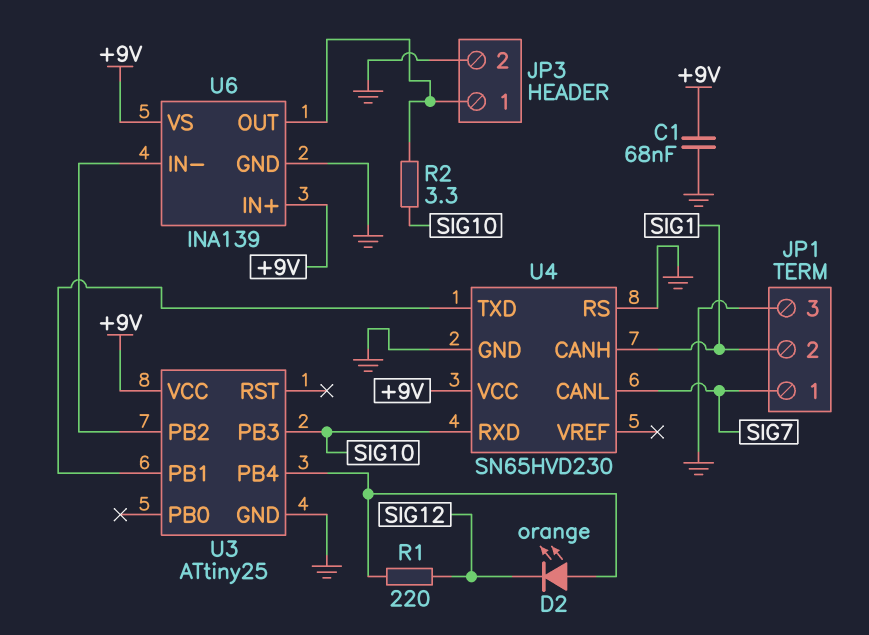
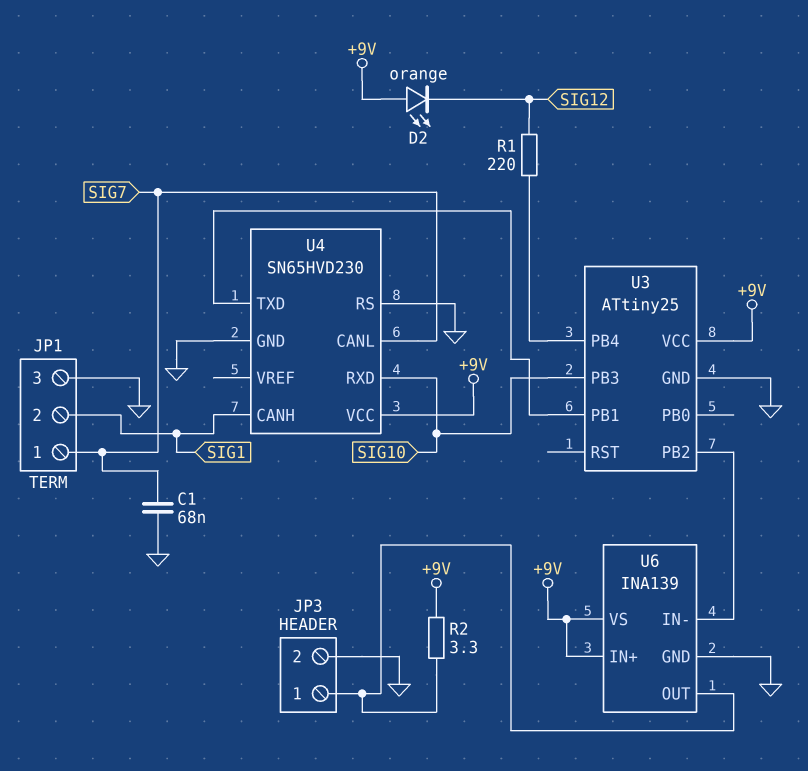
C1: 68nF (+9V, GND) -> 68nF (GND, SIG7)
D2: LED orange (A U3/PB4, K SIG12) -> LED orange (A +9V, K SIG12)
R2: 3.3 (JP3/1, SIG10) -> 3.3 (+9V, JP3/1)

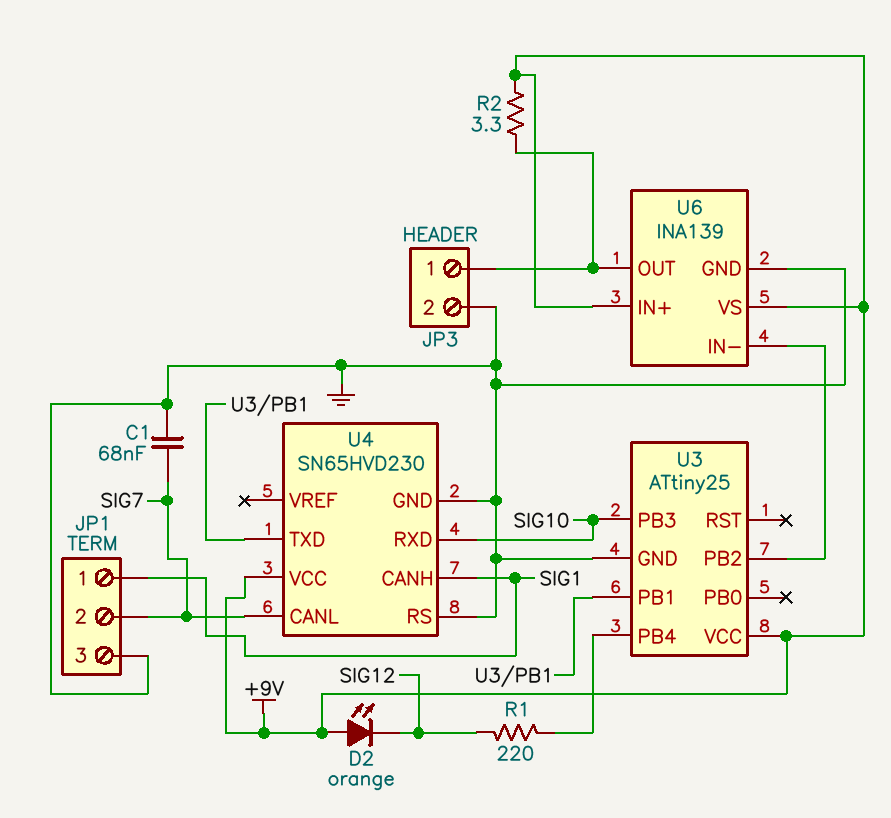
JP1 pin 1: SIG7 -> SIG1
JP1 pin 2: SIG1 -> SIG7

